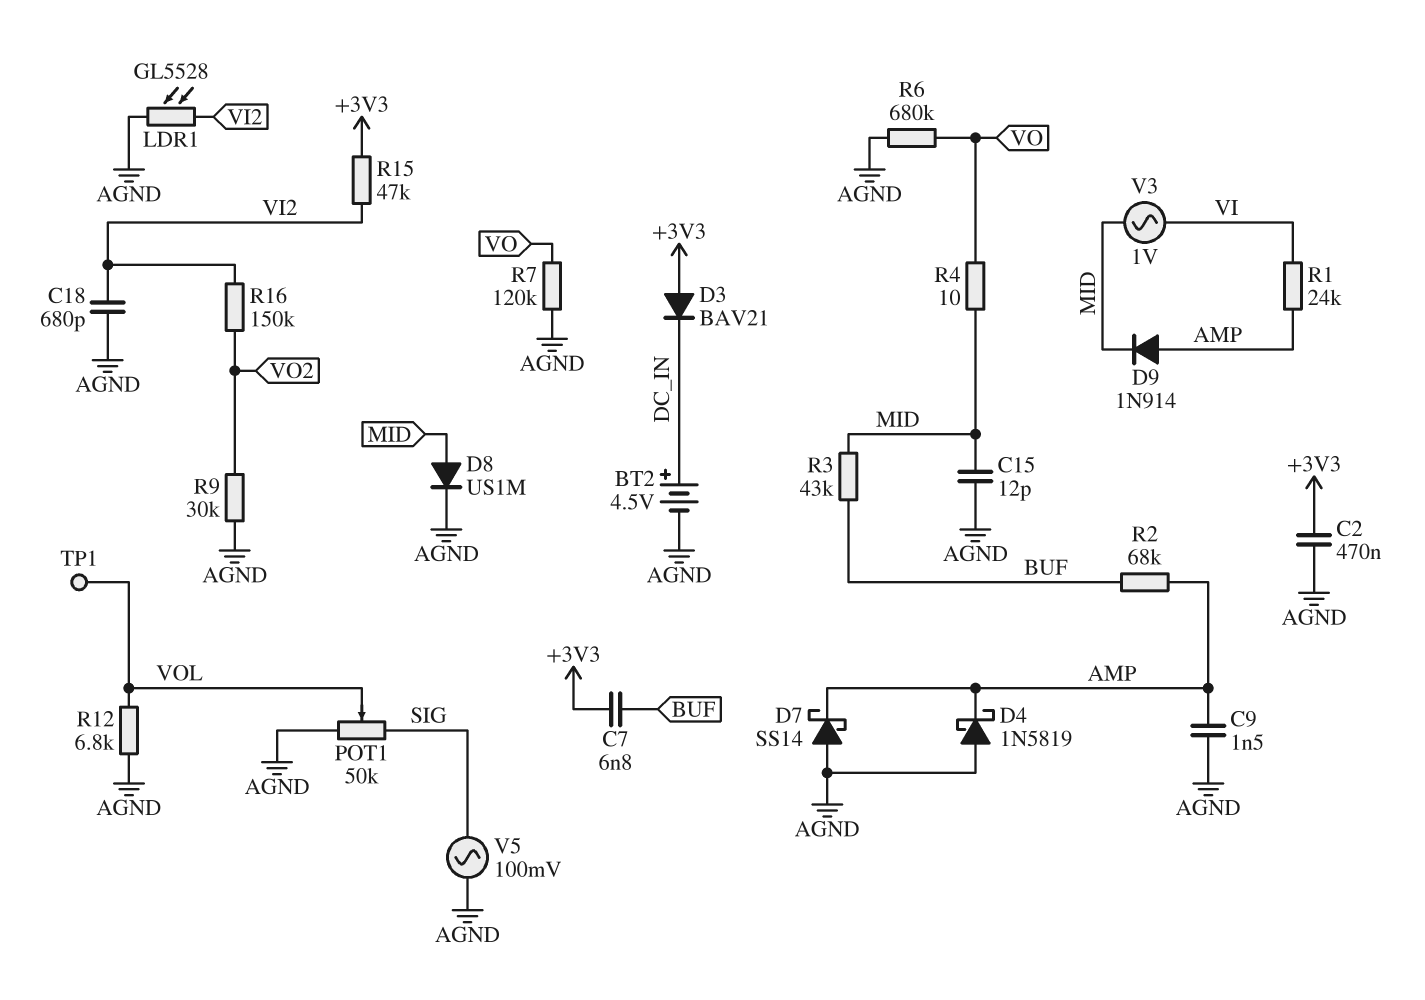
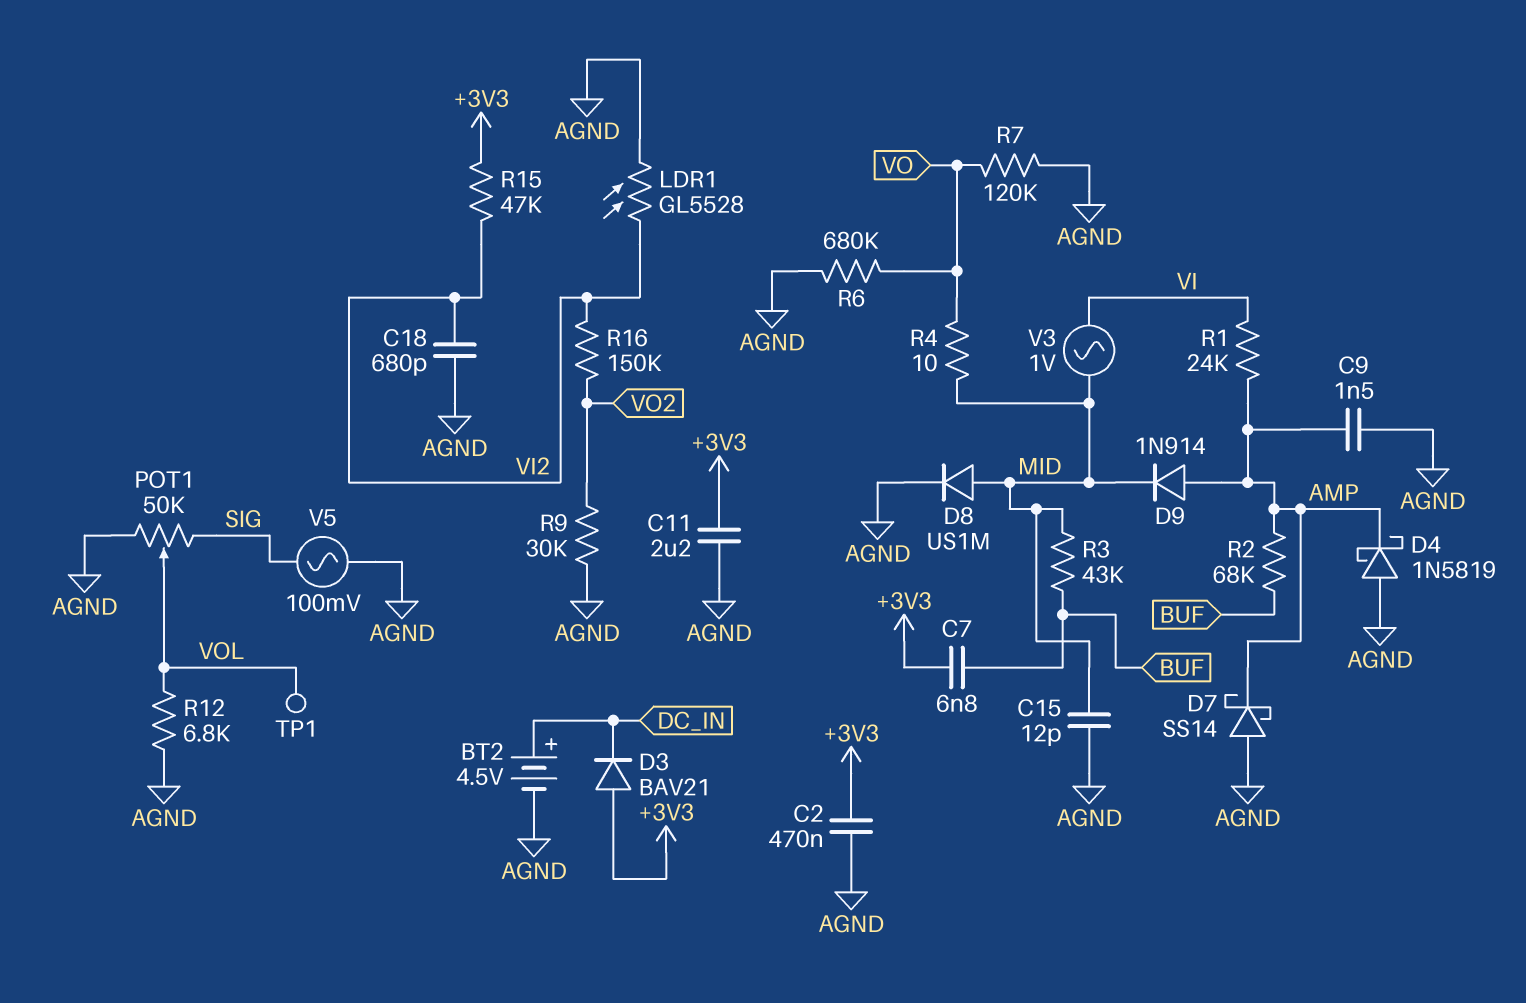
C11: none -> 2.2uF (+3V3, AGND)

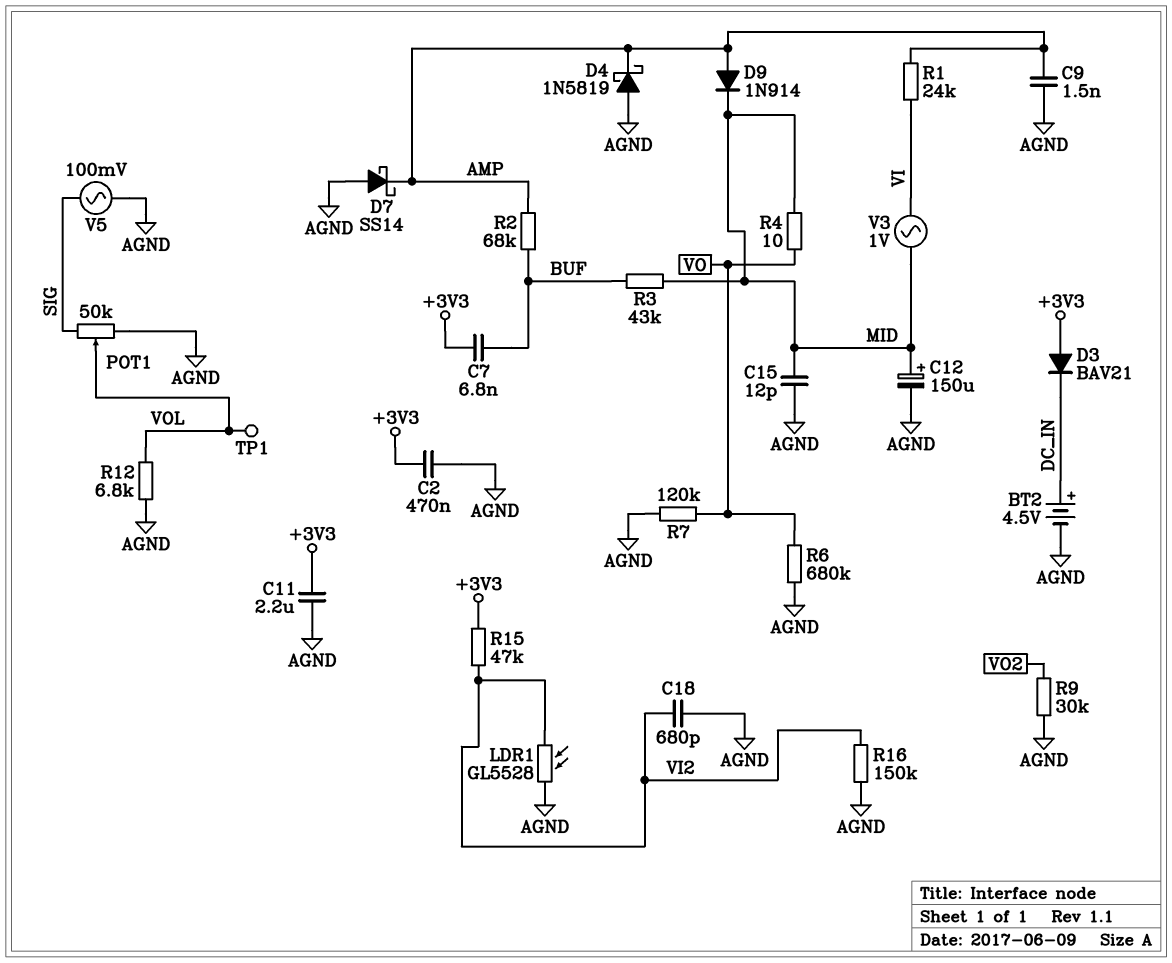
C12: none -> 150uF (plus MID, minus AGND)
D8: diode US1M (A MID, K AGND) -> none
R16: 150k (VI2, VO2) -> 150k (AGND, VI2)

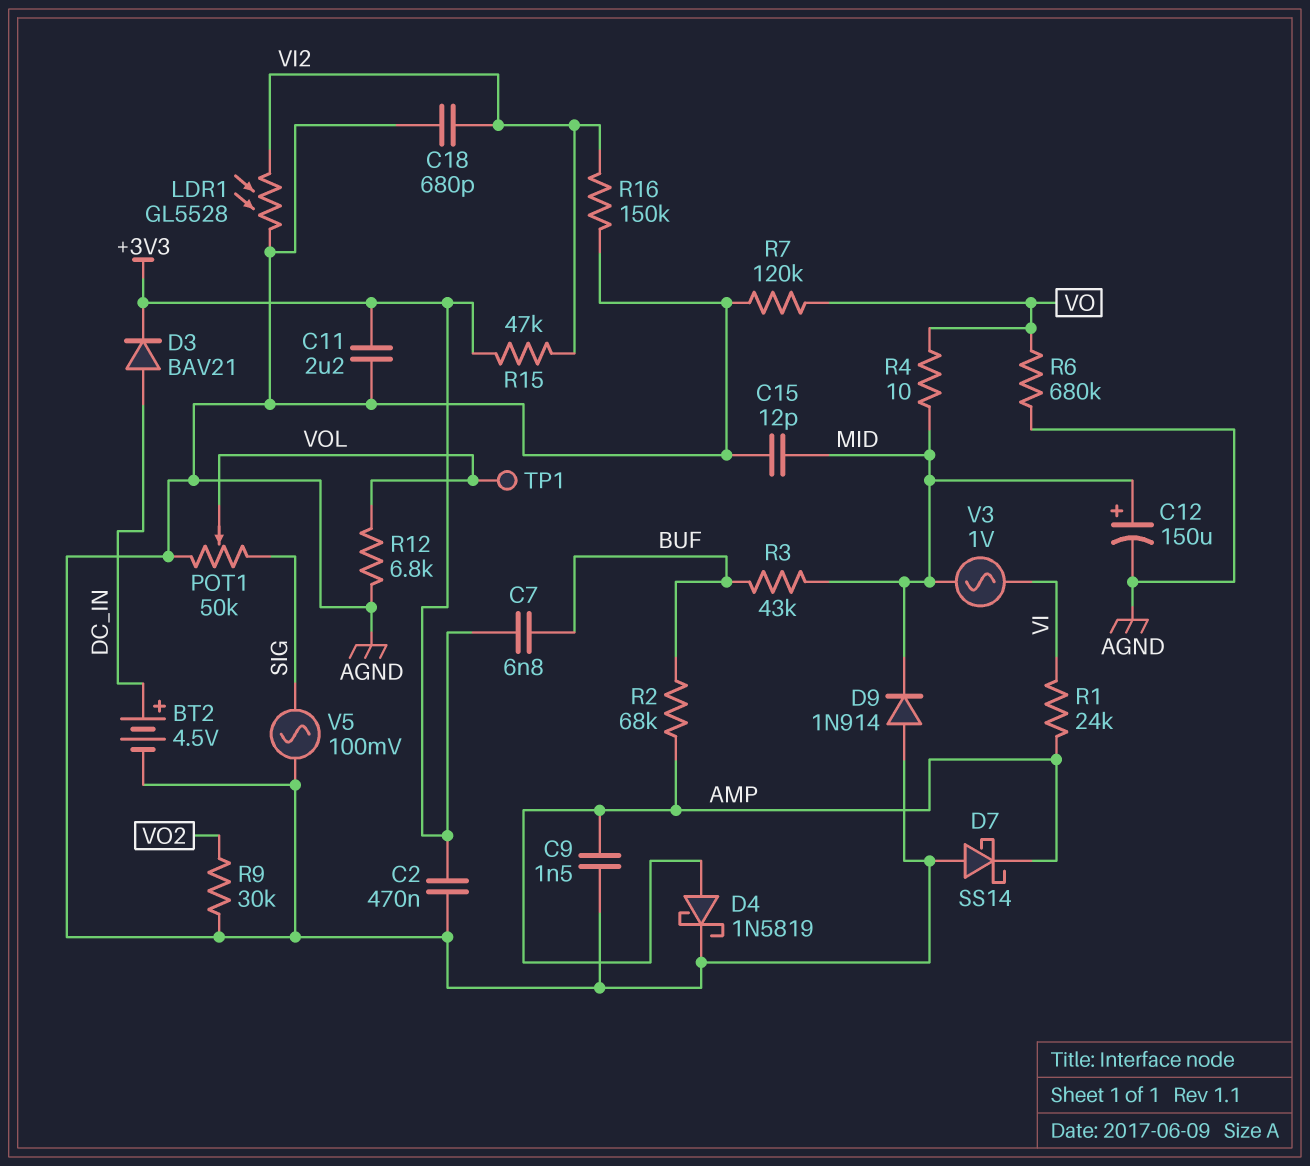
D3: diode BAV21 (A +3V3, K DC_IN) -> diode BAV21 (A DC_IN, K +3V3)
D4: schottky 1N5819 (A AGND, K AMP) -> schottky 1N5819 (A AMP, K AGND)
D9: diode 1N914 (A AMP, K MID) -> diode 1N914 (A AGND, K MID)

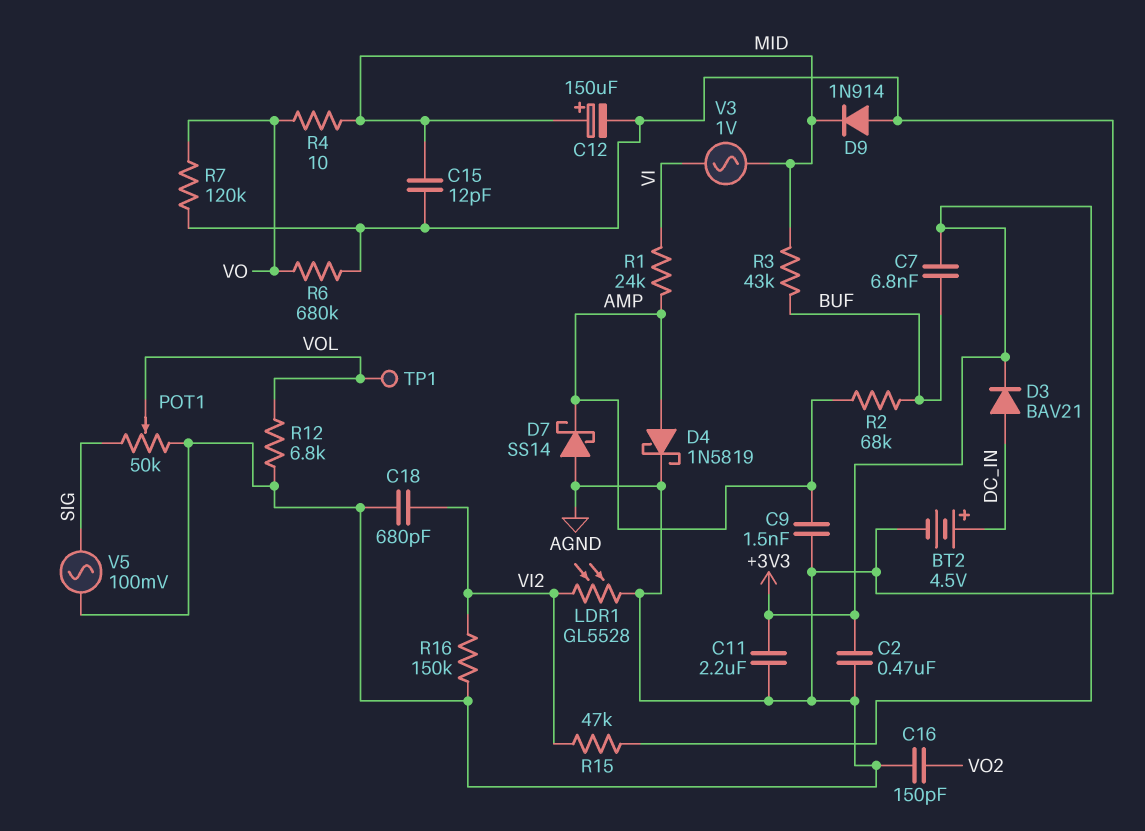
C16: none -> 150pF (AGND, VO2)
R9: 30k (AGND, VO2) -> none

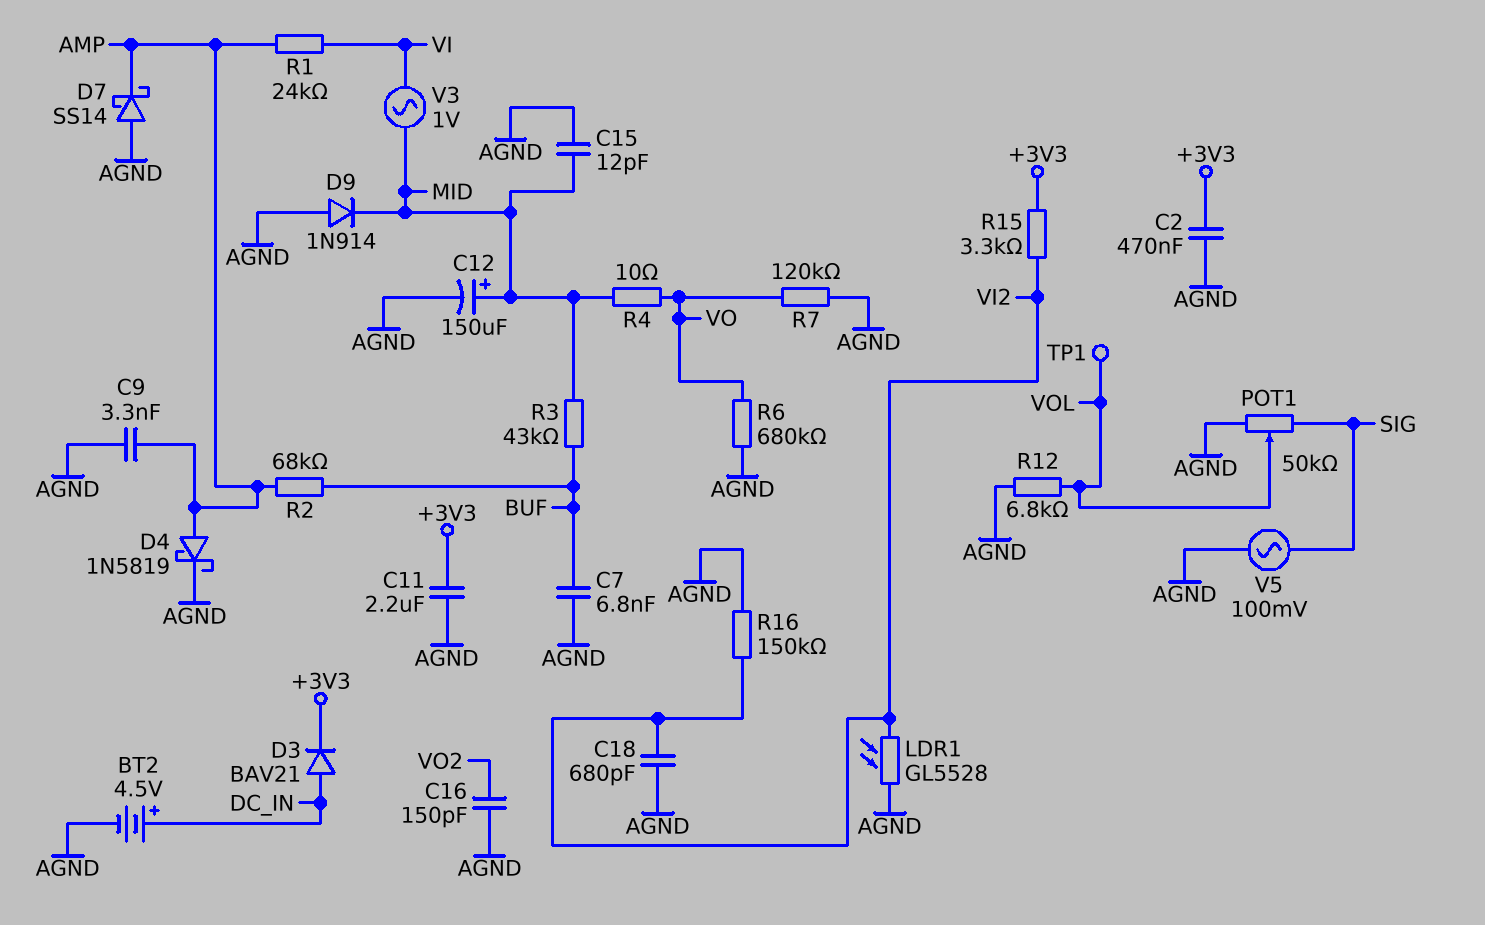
C7: 6.8nF (+3V3, BUF) -> 6.8nF (AGND, BUF)
C9: 1.5nF (AGND, AMP) -> 3.3nF (AGND, AMP)
R15: 47k (+3V3, VI2) -> 3.3k (+3V3, VI2)

